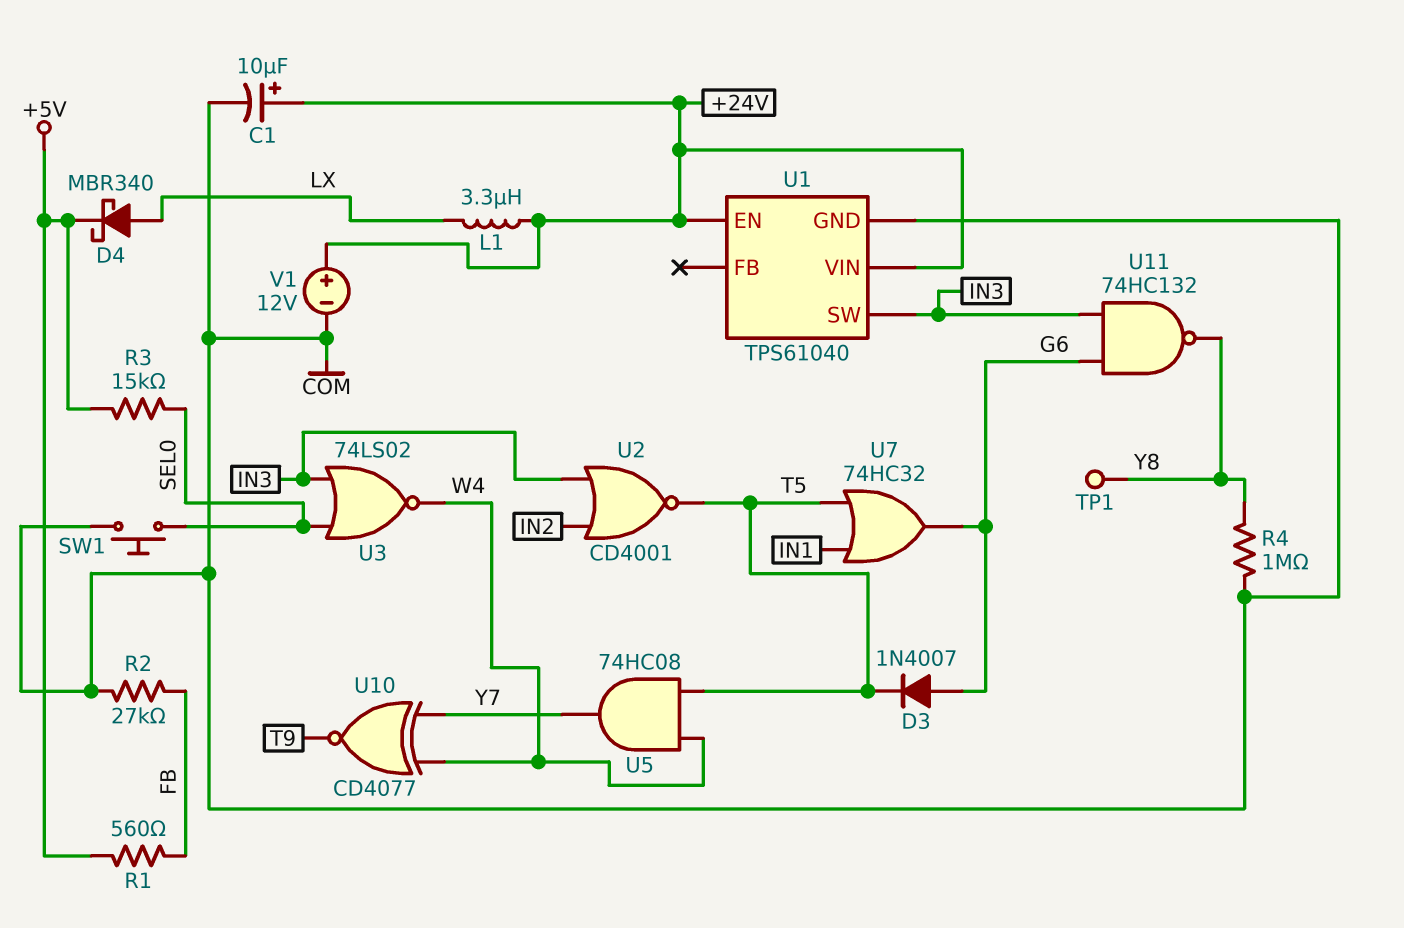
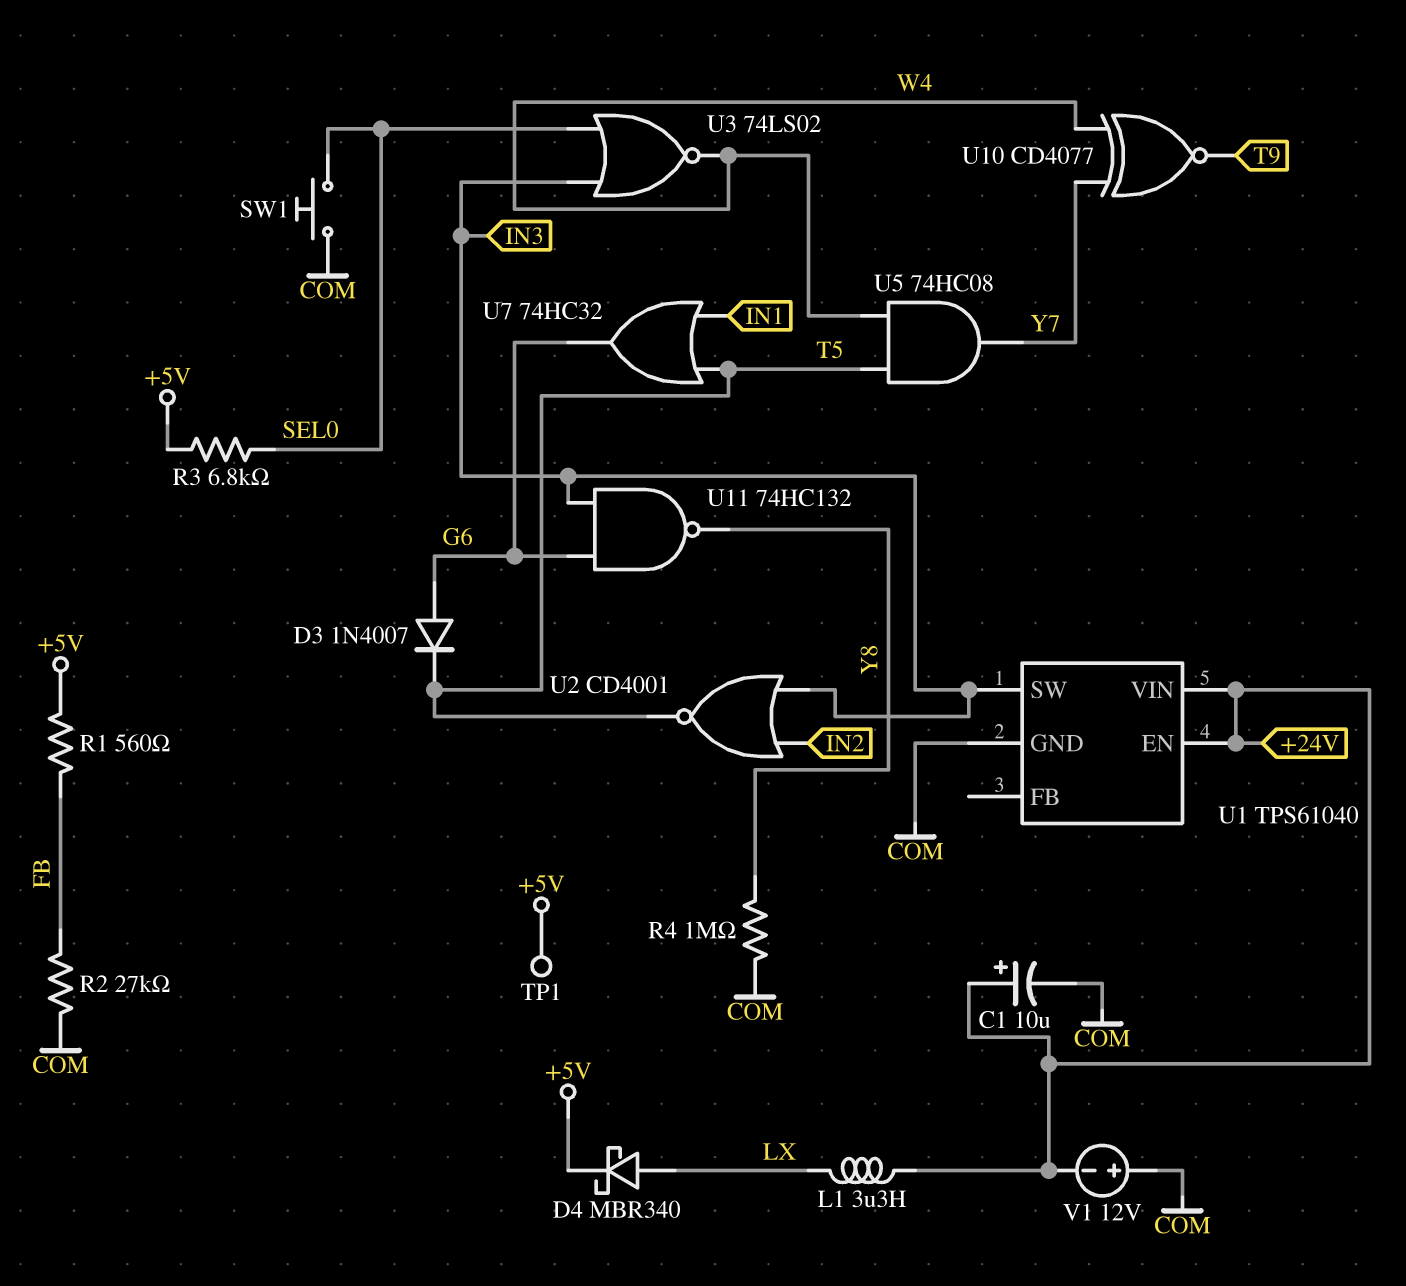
R3: 15k (+5V, SEL0) -> 6.8k (+5V, SEL0)
TP1: test point (Y8) -> test point (+5V)
V1: 12V (plus +24V, minus COM) -> 12V (plus COM, minus +24V)

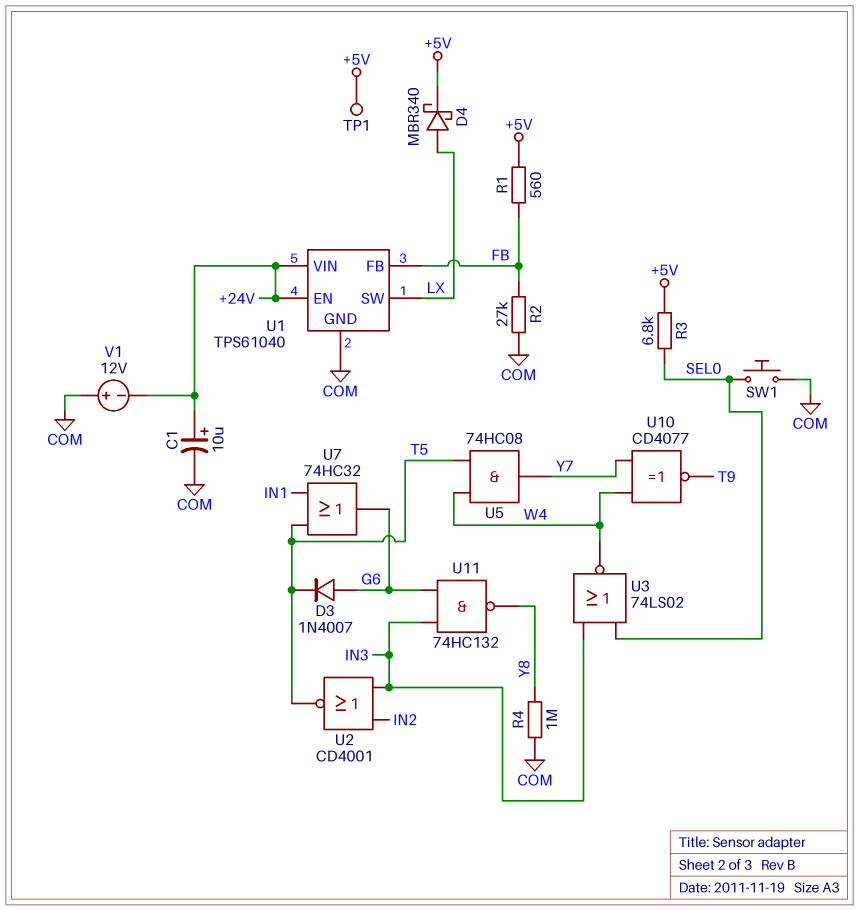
L1: 3.3uH (+24V, LX) -> none
U1 pin FB: none -> FB
U1 pin SW: IN3 -> LX

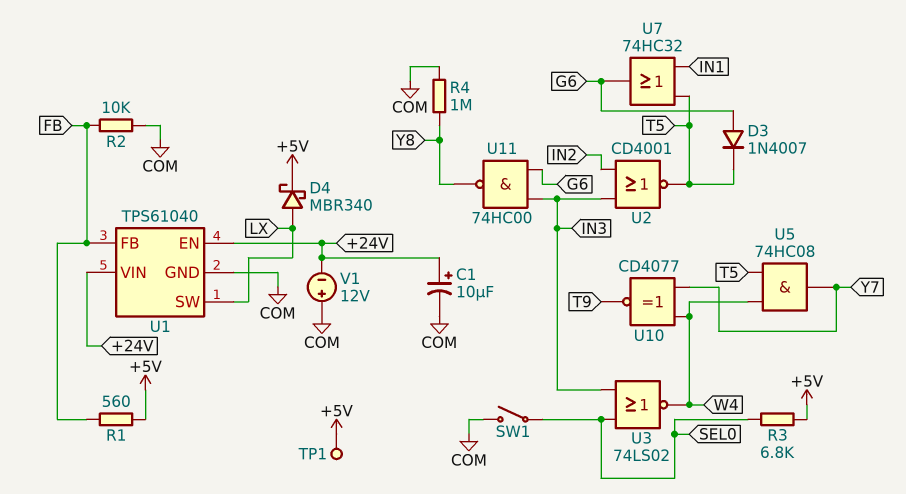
R2: 27k (COM, FB) -> 10k (COM, FB)
SW1: button (COM, SEL0) -> switch (COM, SEL0)
U11: NAND 74HC132 (in G6, in IN3, out Y8) -> NAND 74HC00 (in G6, in IN3, out Y8)

